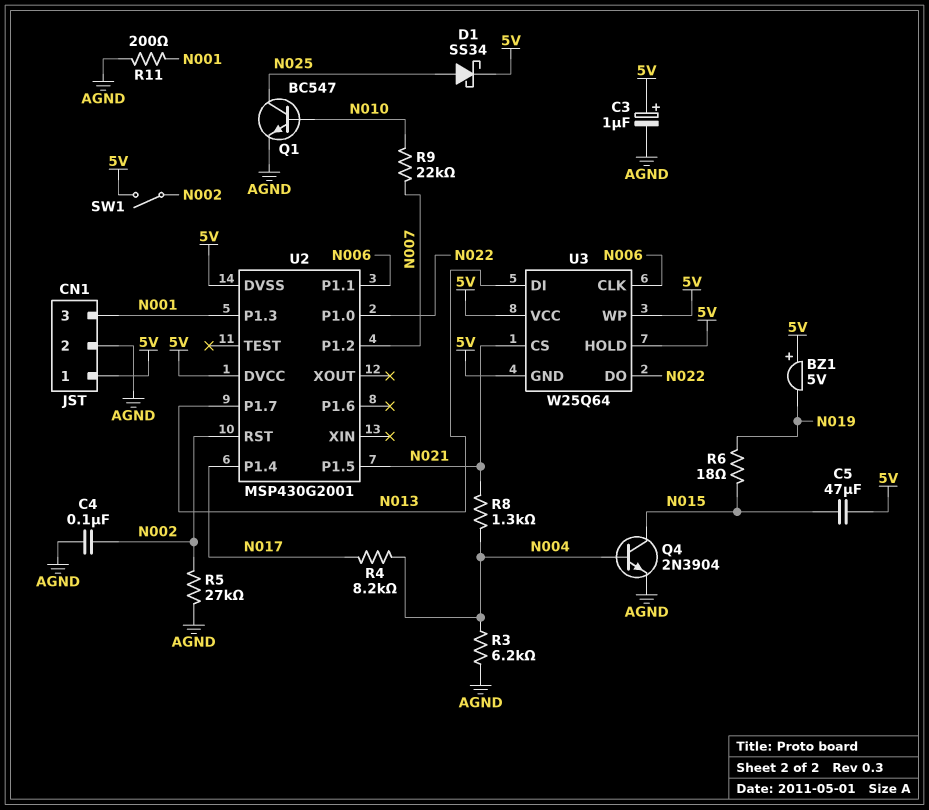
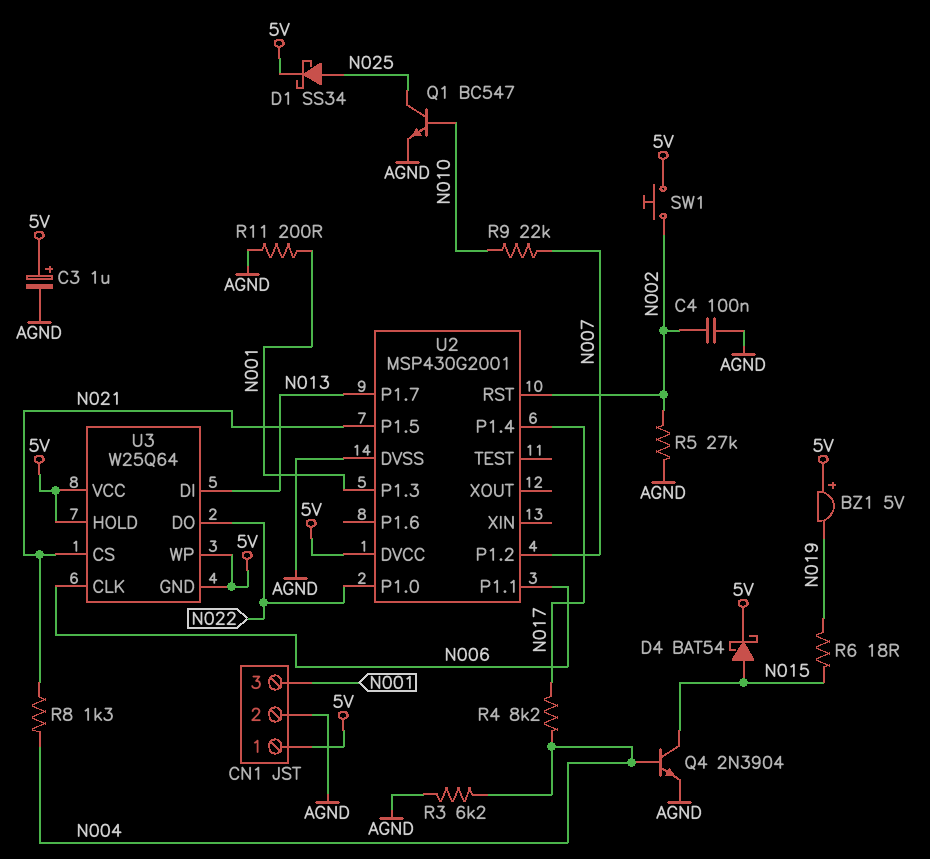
C5: 47uF (5V, N015) -> none
D4: none -> schottky BAT54 (A N015, K 5V)
SW1: switch (5V, N002) -> button (5V, N002)
U2 pin DVSS: 5V -> AGND

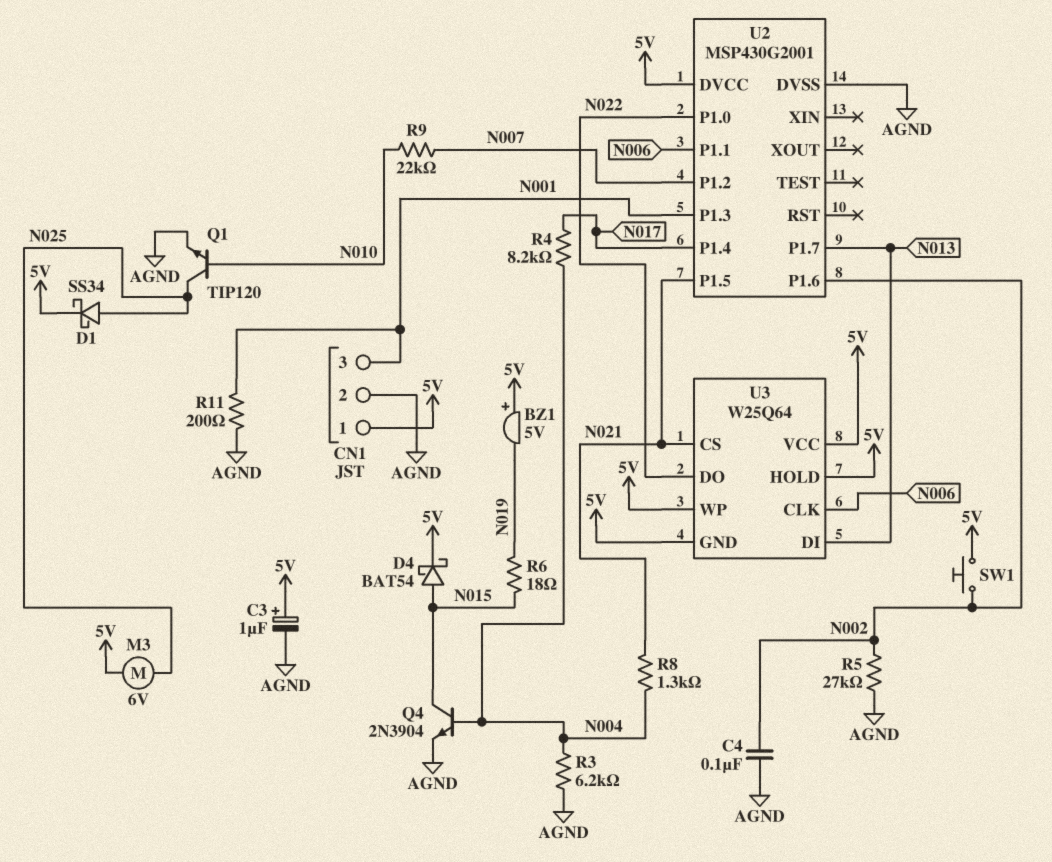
M3: none -> motor 6V (5V, N025)
Q1: NPN BC547 (B N010, C N025, E AGND) -> NPN TIP120 (B N010, C N025, E AGND)
U2 pin P1.6: none -> N002
U2 pin RST: N002 -> none

